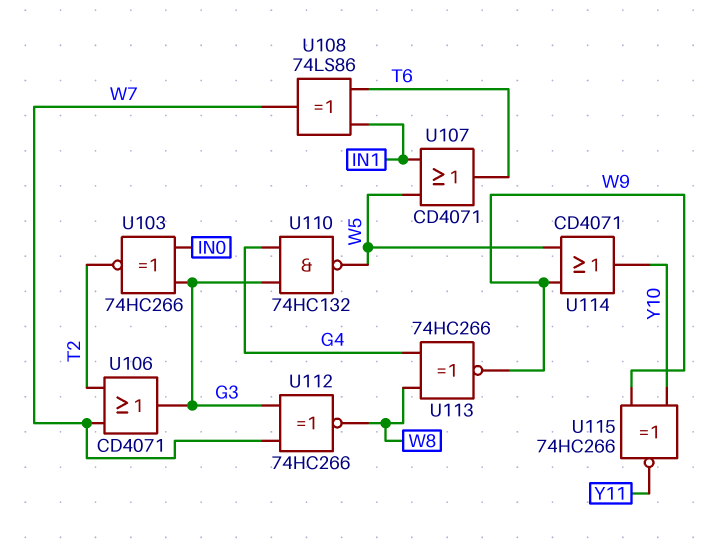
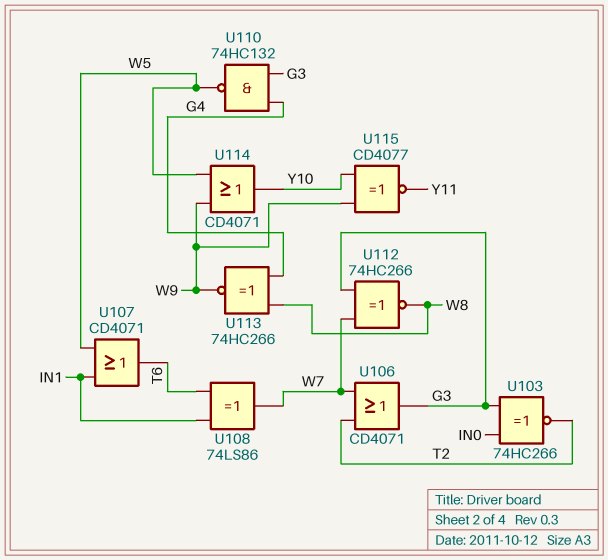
U115: XNOR 74HC266 (in W9, in Y10, out Y11) -> XNOR CD4077 (in W9, in Y10, out Y11)

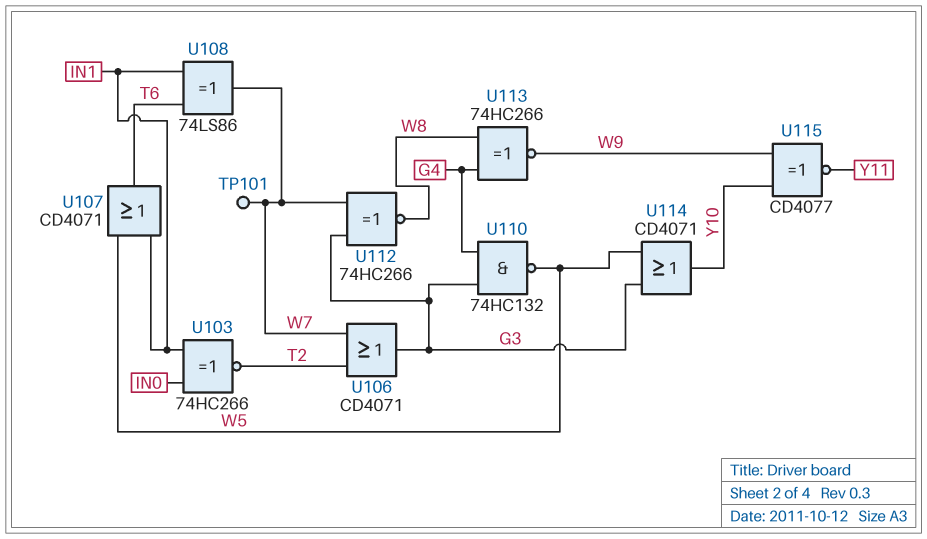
TP101: none -> test point (W7)
U103: XNOR 74HC266 (in G3, in IN0, out T2) -> XNOR 74HC266 (in IN0, in IN1, out T2)
U114: OR CD4071 (in W5, in W9, out Y10) -> OR CD4071 (in G3, in W5, out Y10)

